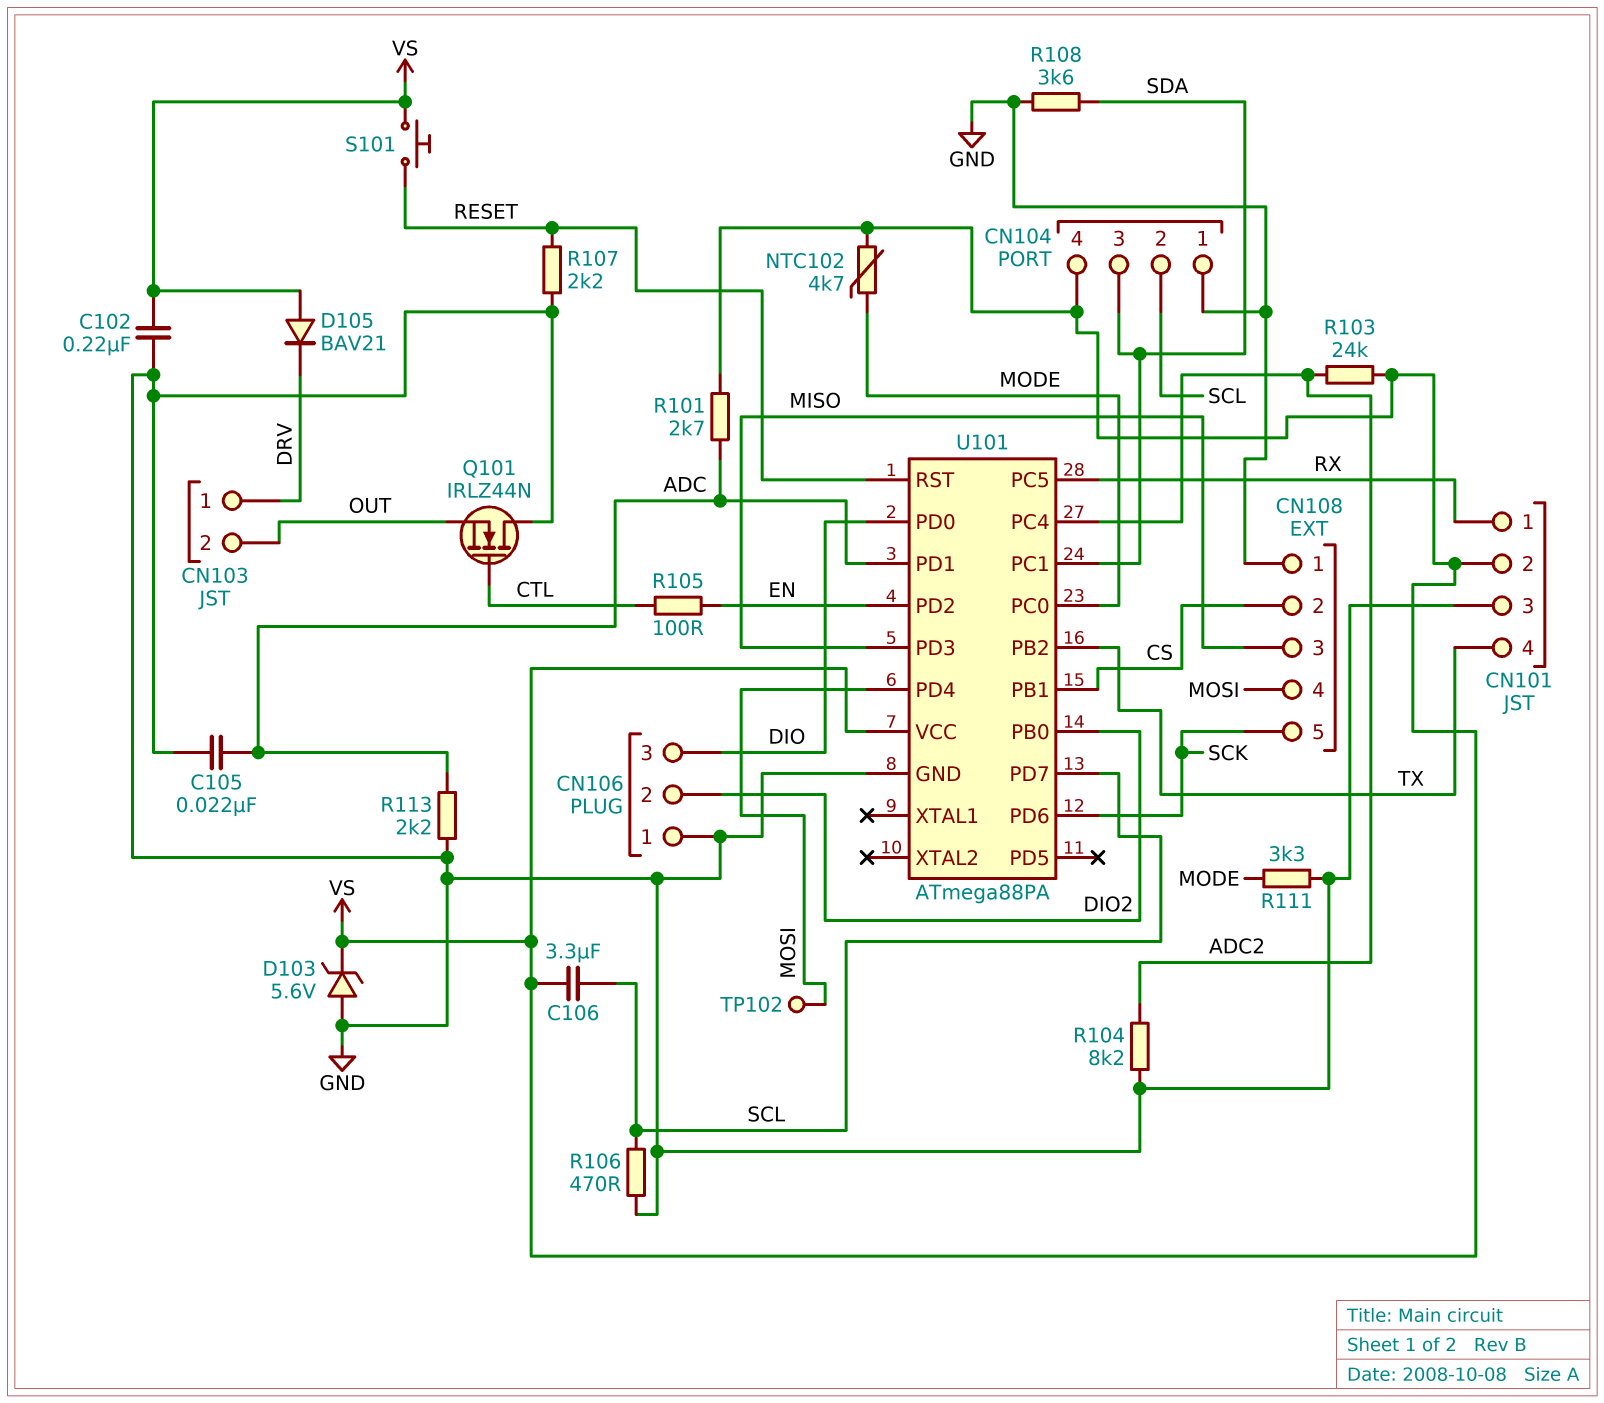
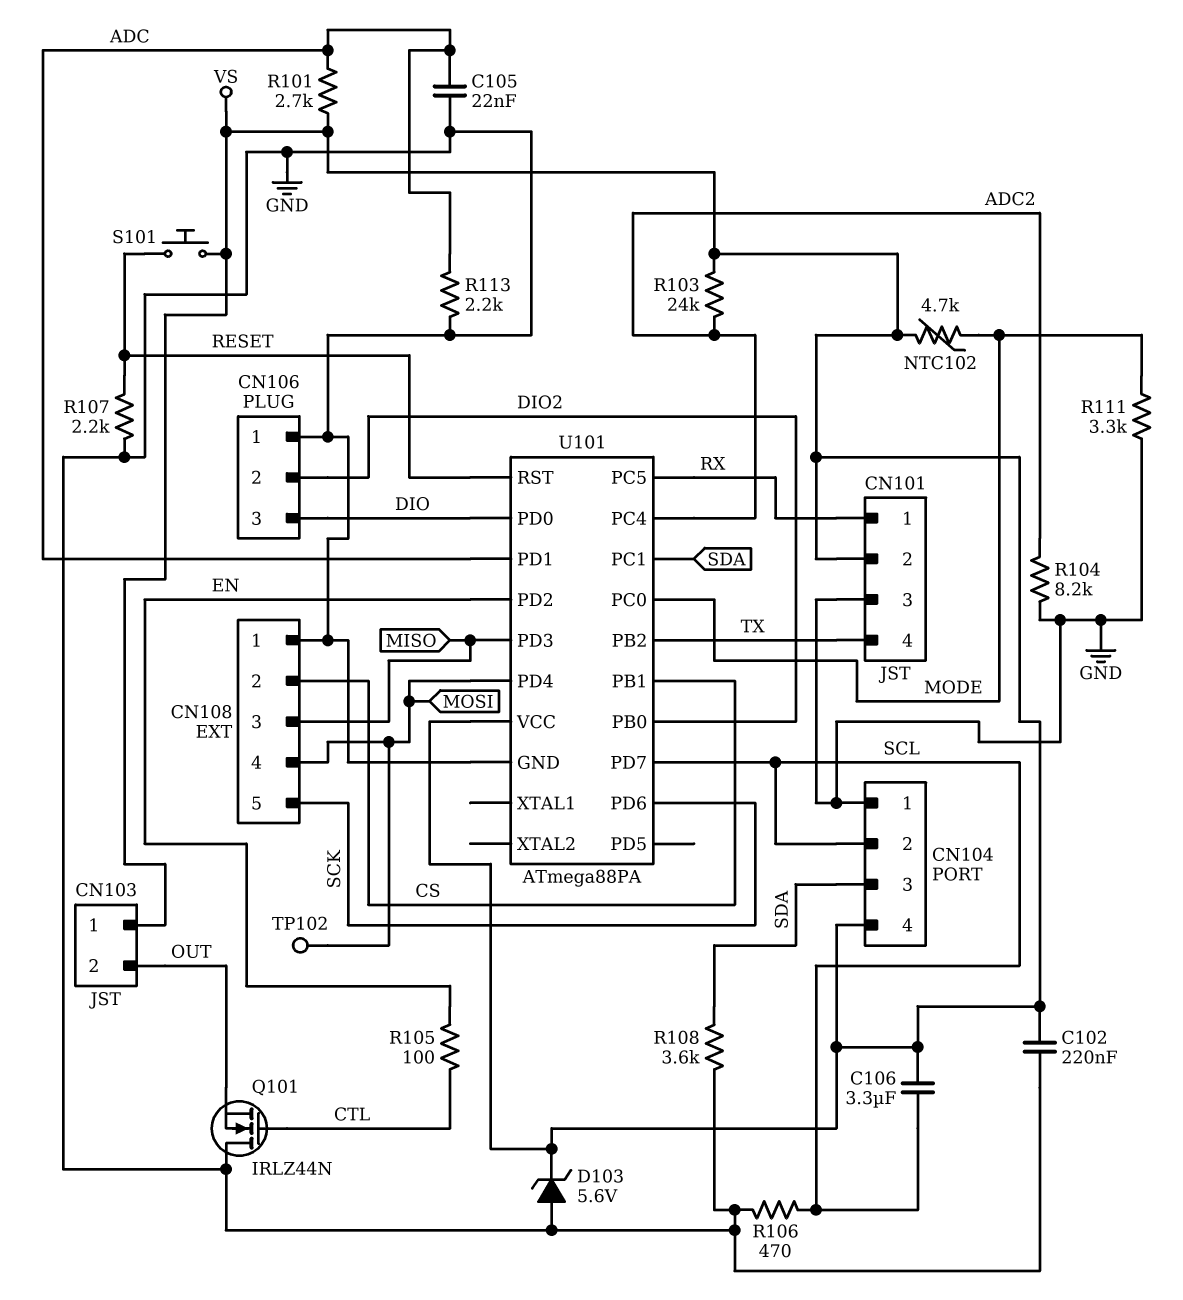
CN103 pin 1: DRV -> VS
D105: diode BAV21 (A VS, K DRV) -> none

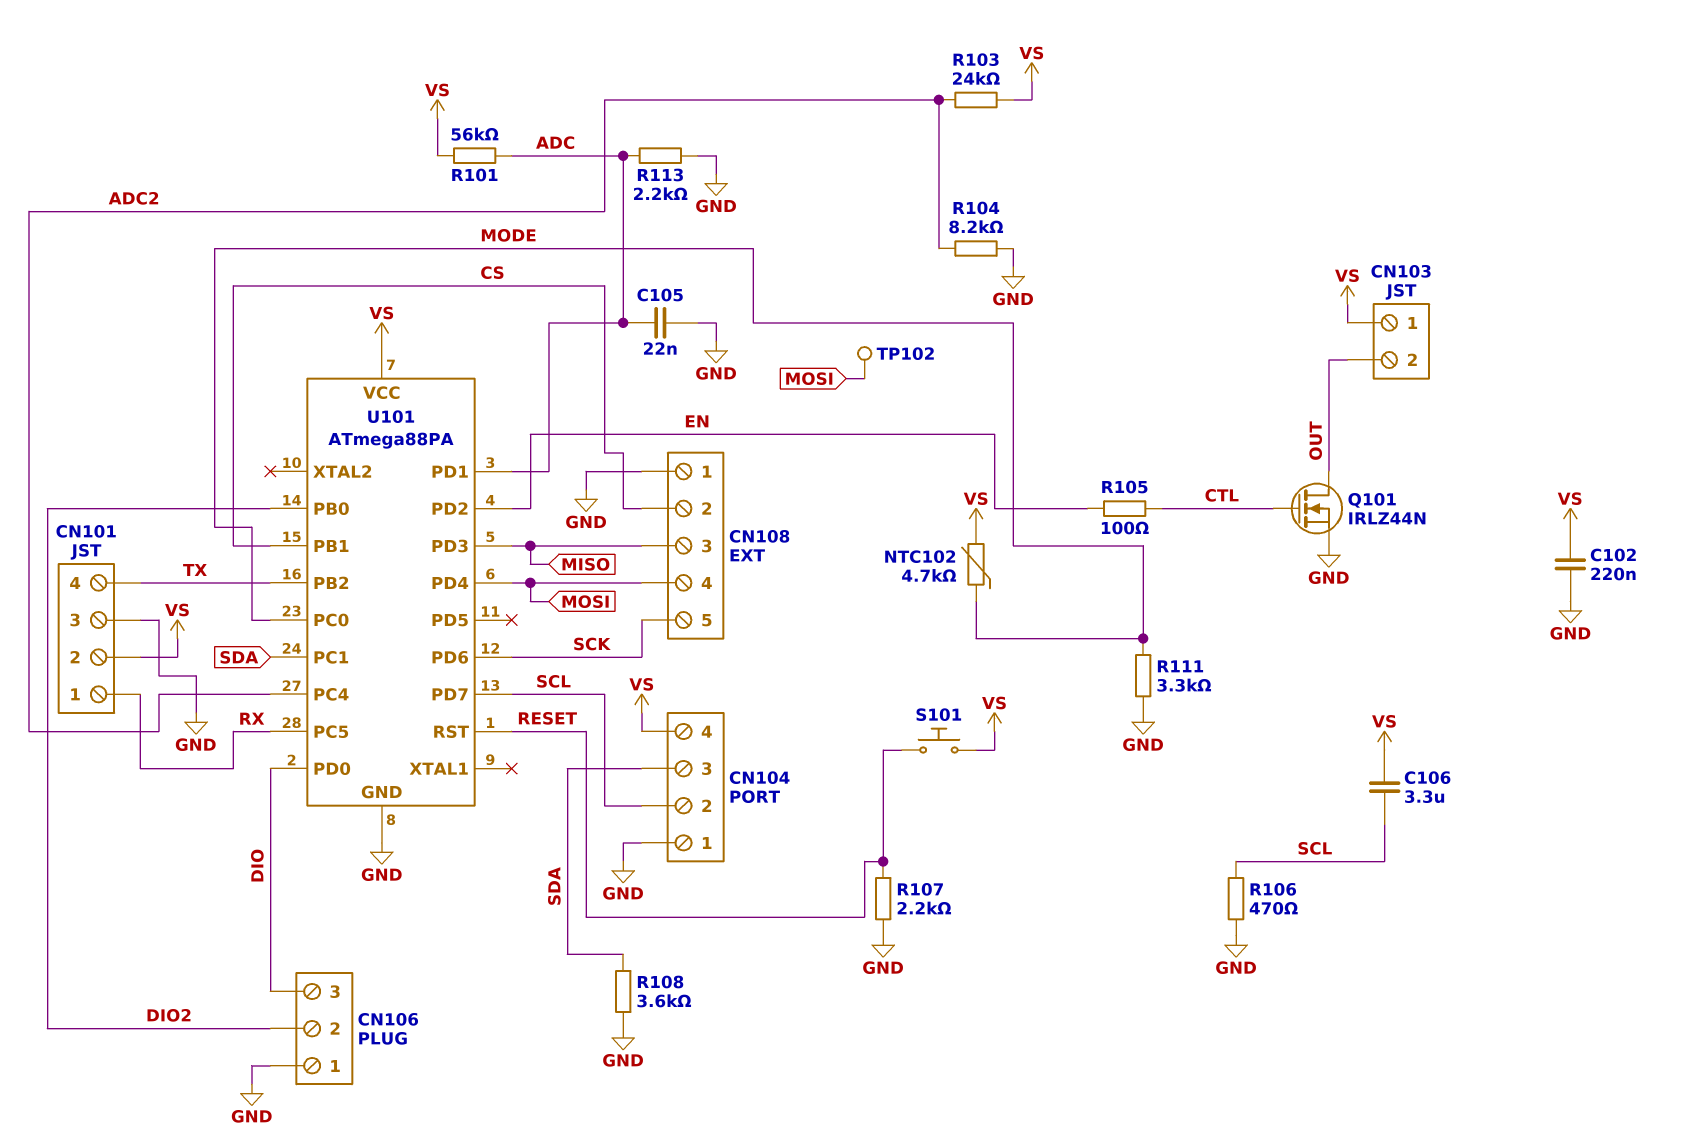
D103: zener 5.6V (A GND, K VS) -> none
Q101: NMOS IRLZ44N (G CTL, D GND, S OUT) -> NMOS IRLZ44N (G CTL, D OUT, S GND)
R101: 2.7k (ADC, VS) -> 56k (ADC, VS)

